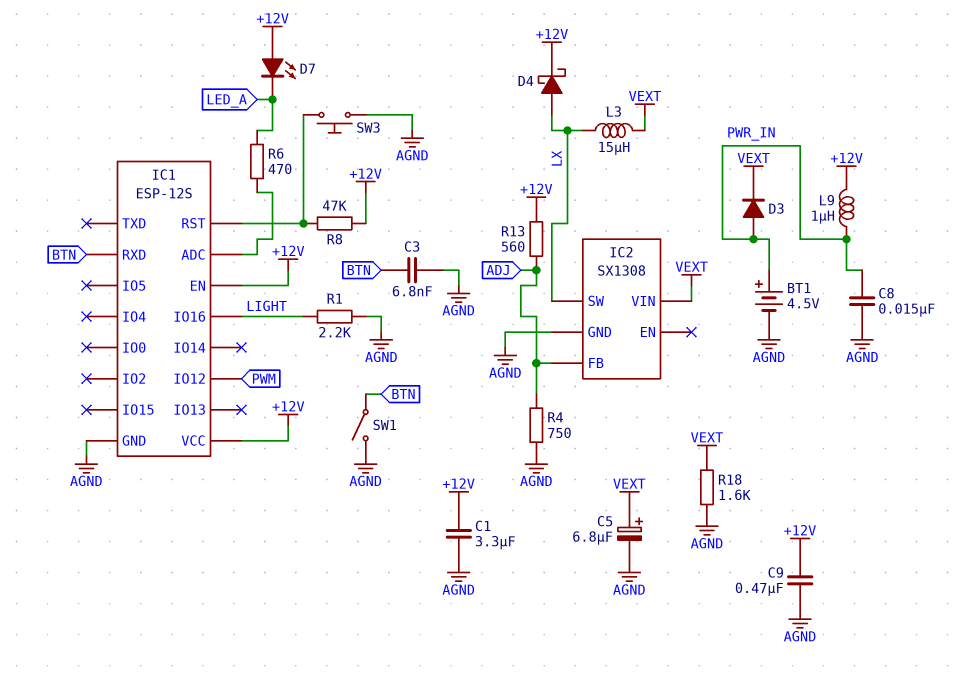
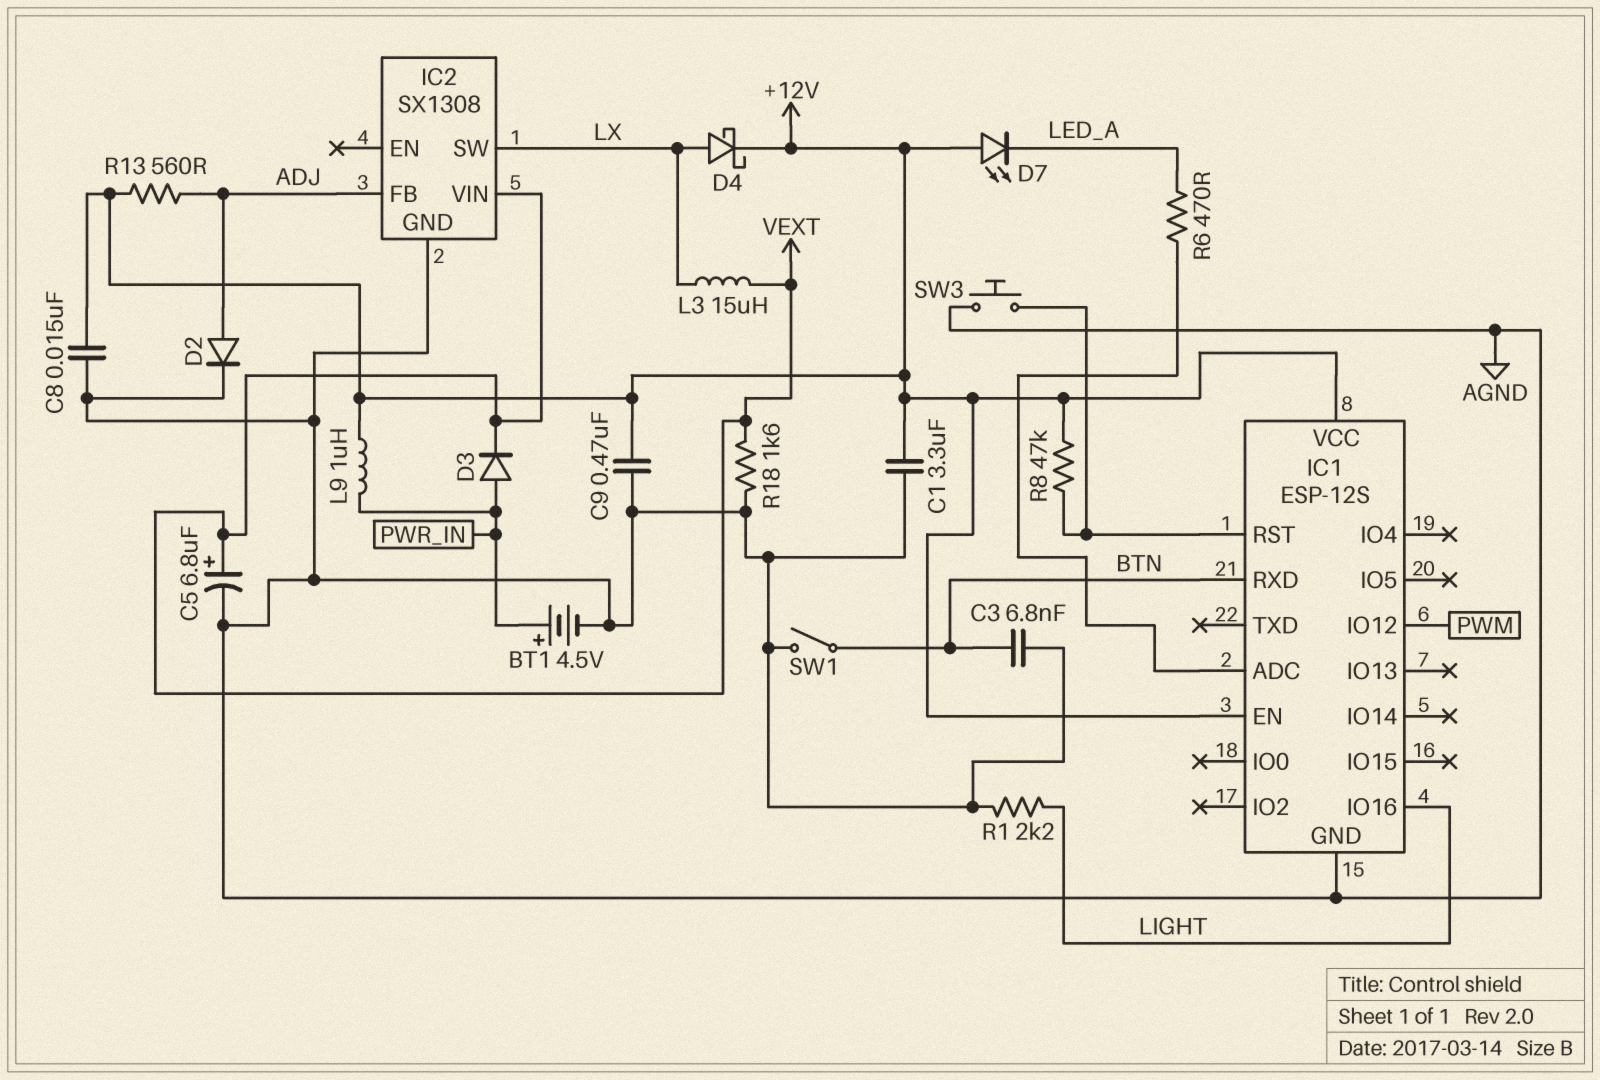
C8: 15nF (AGND, PWR_IN) -> 15nF (+12V, AGND)
D2: none -> diode (A ADJ, K AGND)
R4: 750 (ADJ, AGND) -> none

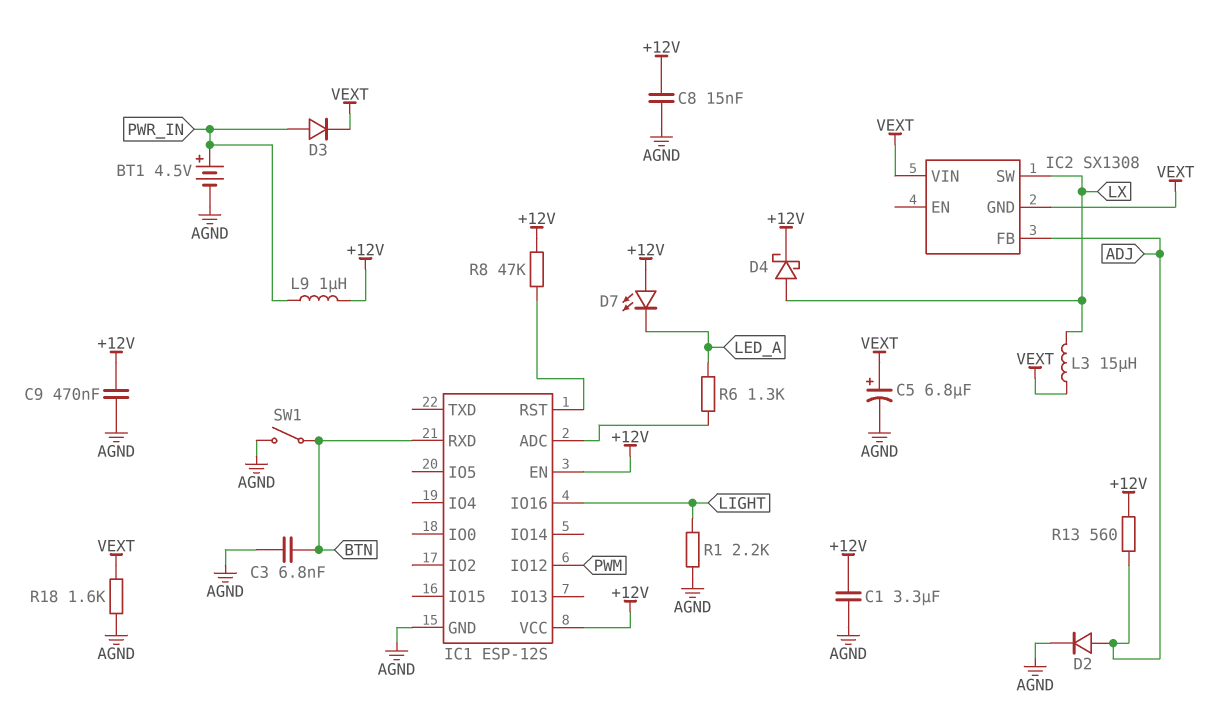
IC2 pin GND: AGND -> VEXT
R6: 470 (IC1/ADC, LED_A) -> 1.3k (IC1/ADC, LED_A)
SW3: button (AGND, IC1/RST) -> none

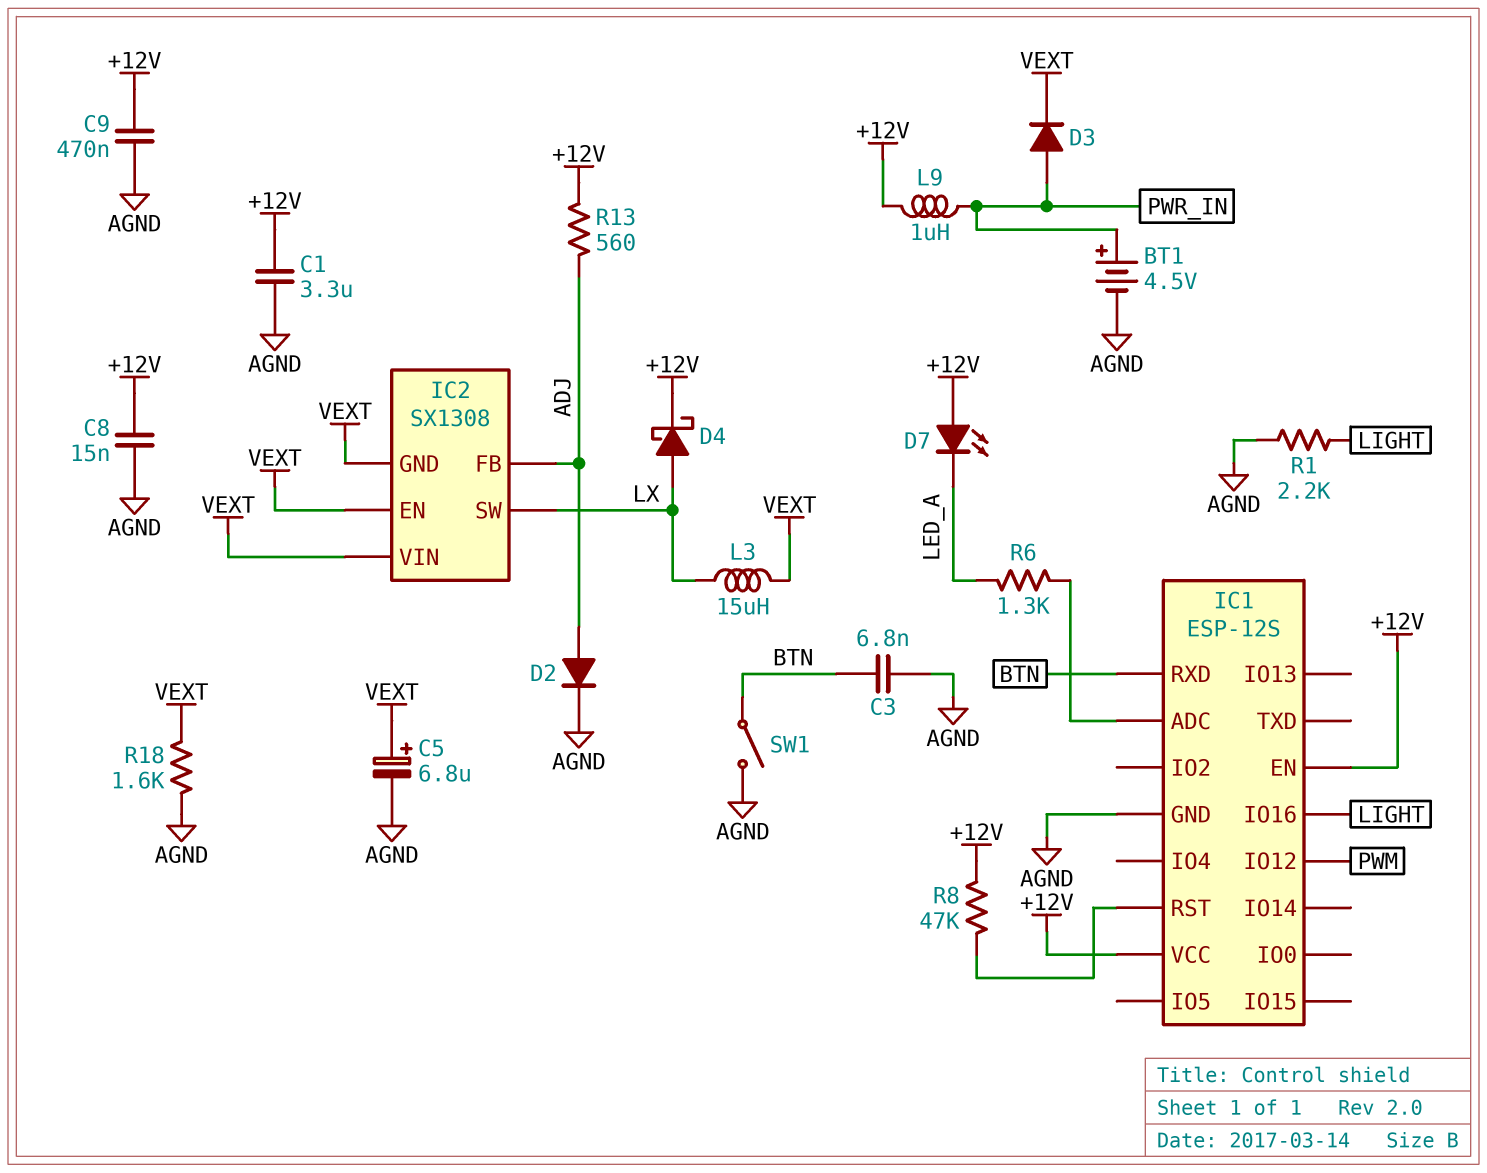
IC2 pin EN: none -> VEXT

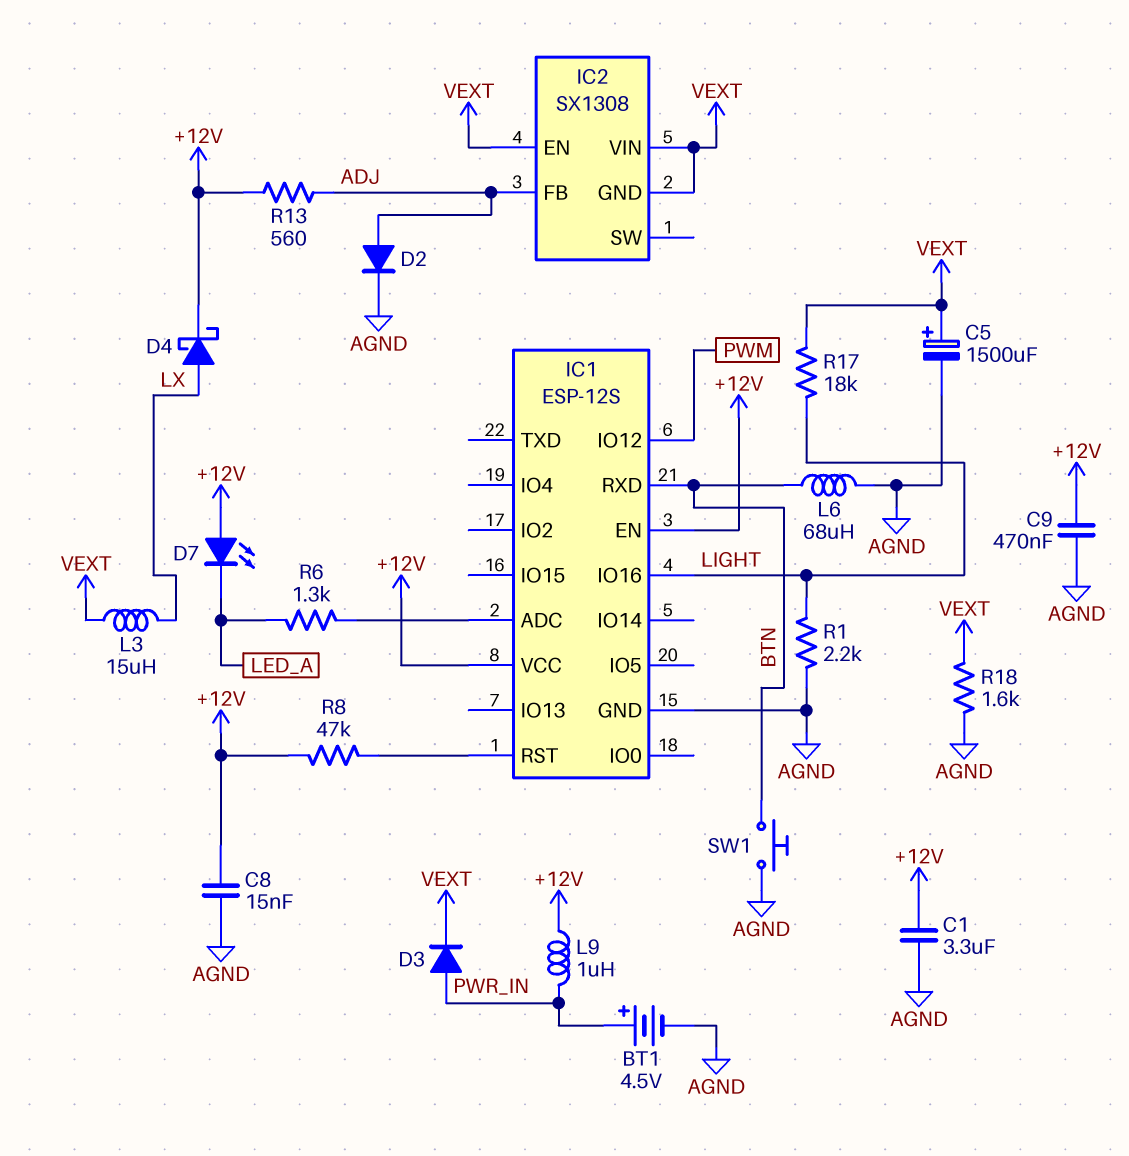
C3: 6.8nF (AGND, BTN) -> none
C5: 6.8uF (plus VEXT, minus AGND) -> 1500uF (plus VEXT, minus AGND)
IC2 pin SW: LX -> none
L6: none -> 68uH (AGND, BTN)
R17: none -> 18k (LIGHT, VEXT)
SW1: switch (AGND, BTN) -> button (AGND, BTN)

